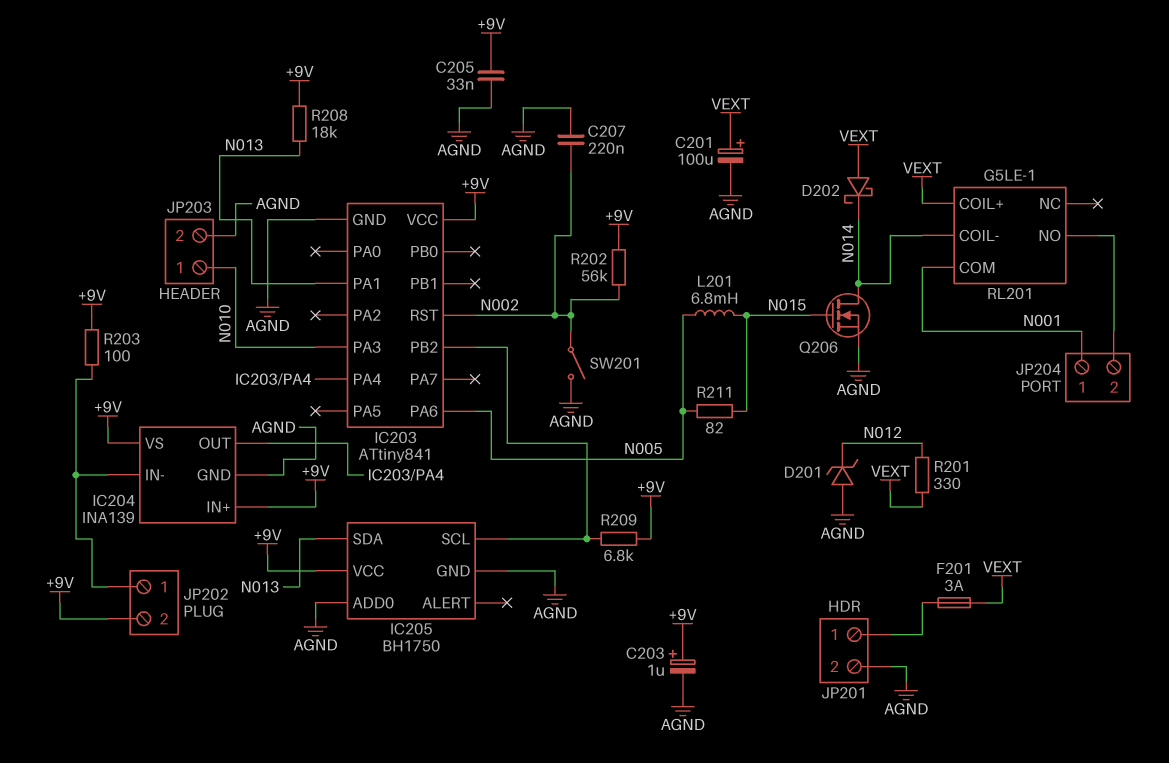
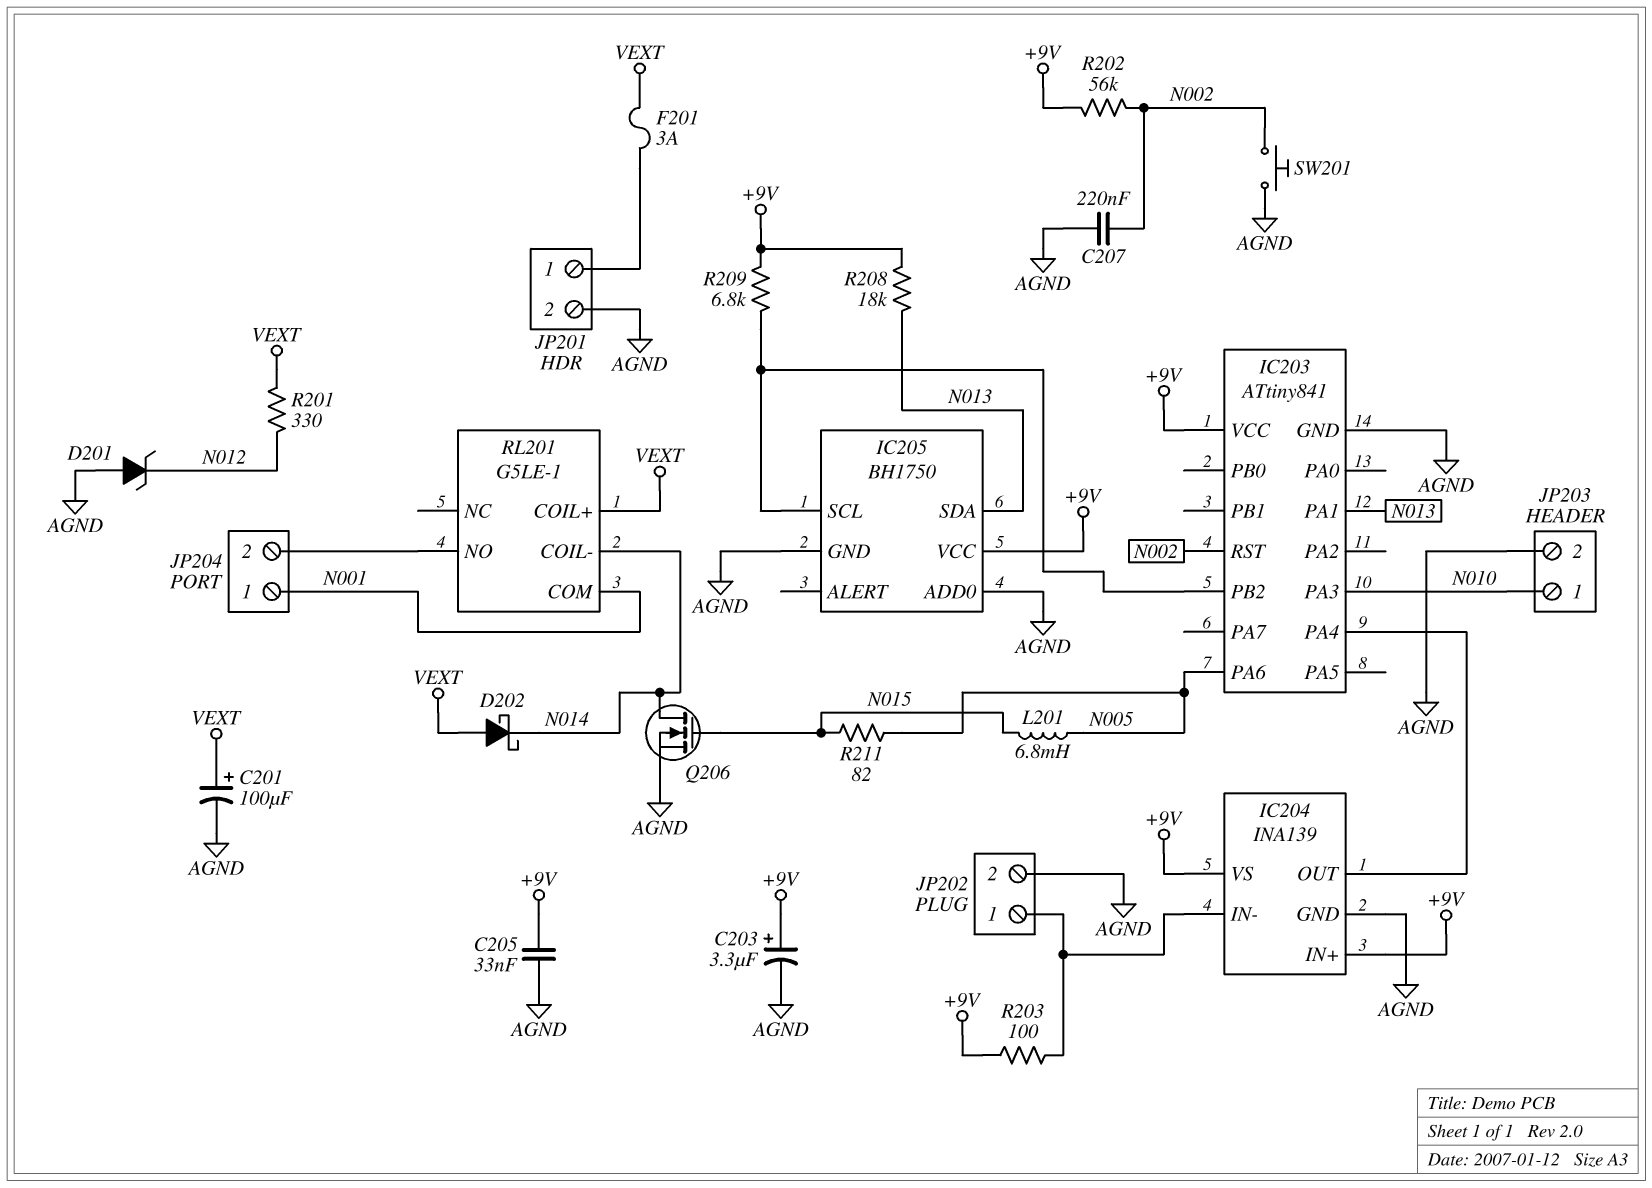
C203: 1uF (plus +9V, minus AGND) -> 3.3uF (plus +9V, minus AGND)
JP202 pin 2: +9V -> AGND
SW201: switch (AGND, N002) -> button (AGND, N002)

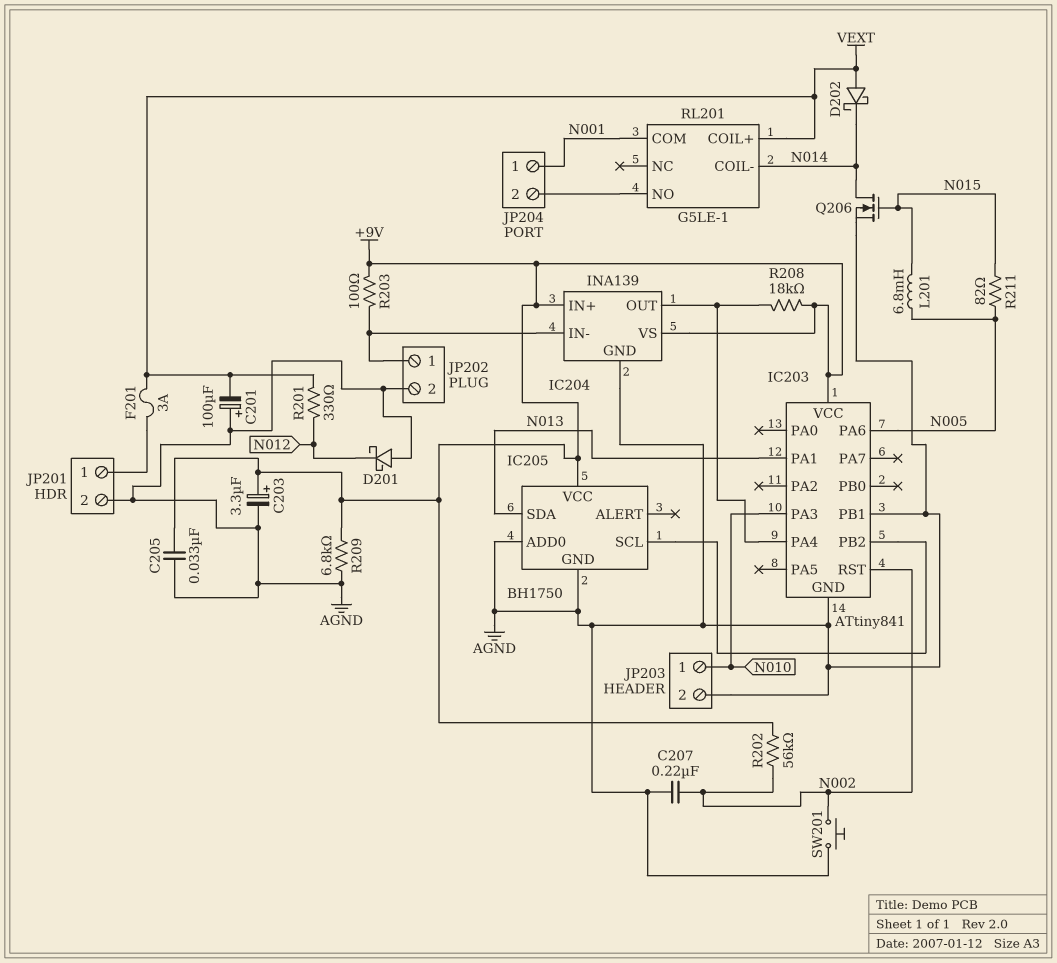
C201: 100uF (plus VEXT, minus AGND) -> 100uF (plus AGND, minus VEXT)
D201: zener (A AGND, K N012) -> schottky (A AGND, K N012)
IC203 pin PB1: none -> AGND
R208: 18k (+9V, N013) -> 18k (+9V, IC203/PA4)
R209: 6.8k (+9V, IC203/PB2) -> 6.8k (+9V, AGND)

